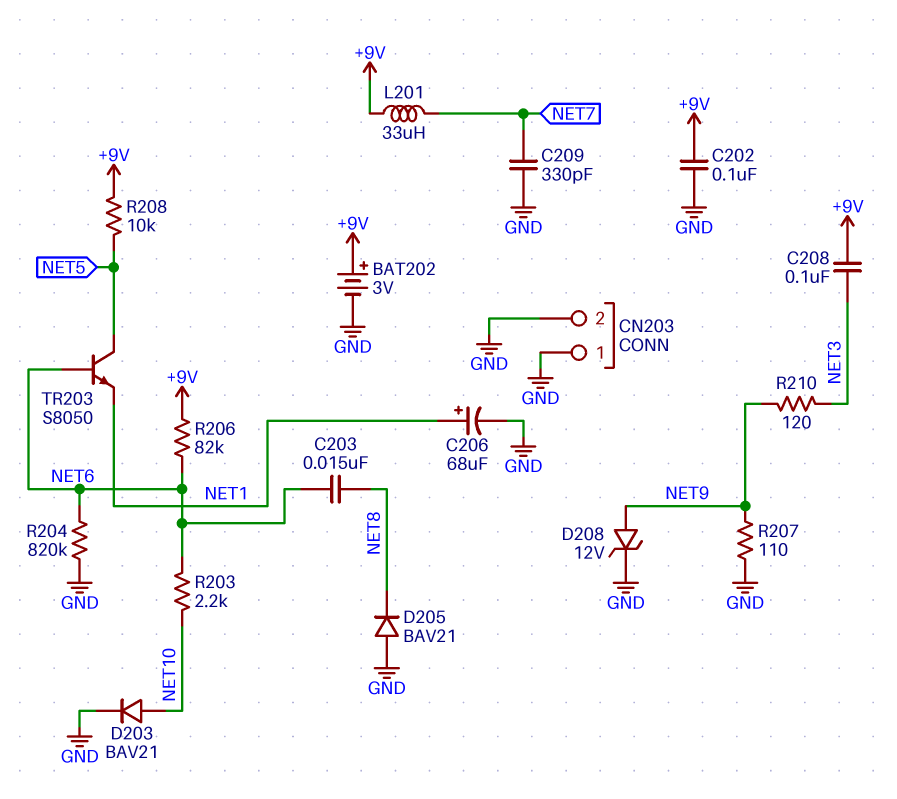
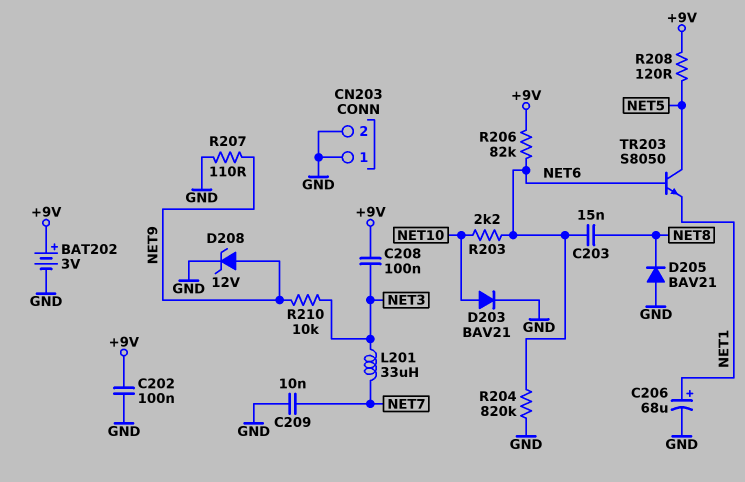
C209: 330pF (GND, NET7) -> 10nF (GND, NET7)
L201: 33uH (+9V, NET7) -> 33uH (NET3, NET7)
R208: 10k (+9V, NET5) -> 120 (+9V, NET5)
R210: 120 (NET3, NET9) -> 10k (NET3, NET9)

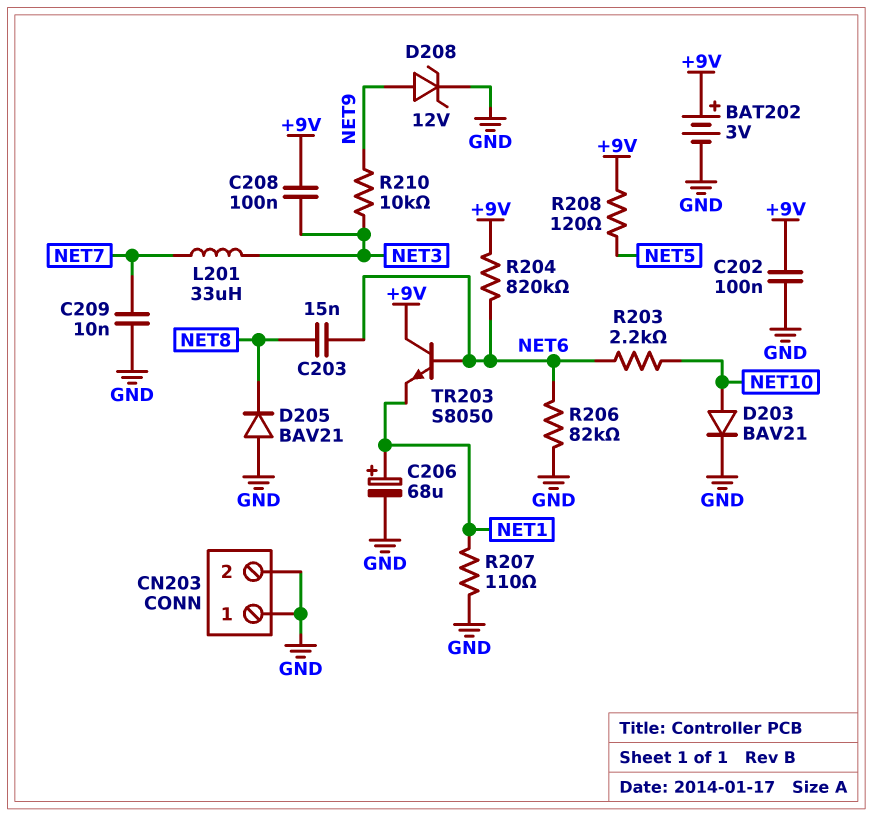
R204: 820k (GND, NET6) -> 820k (+9V, NET6)
R206: 82k (+9V, NET6) -> 82k (GND, NET6)
R207: 110 (GND, NET9) -> 110 (GND, NET1)
TR203: NPN S8050 (B NET6, C NET5, E NET1) -> NPN S8050 (B NET6, C +9V, E NET1)

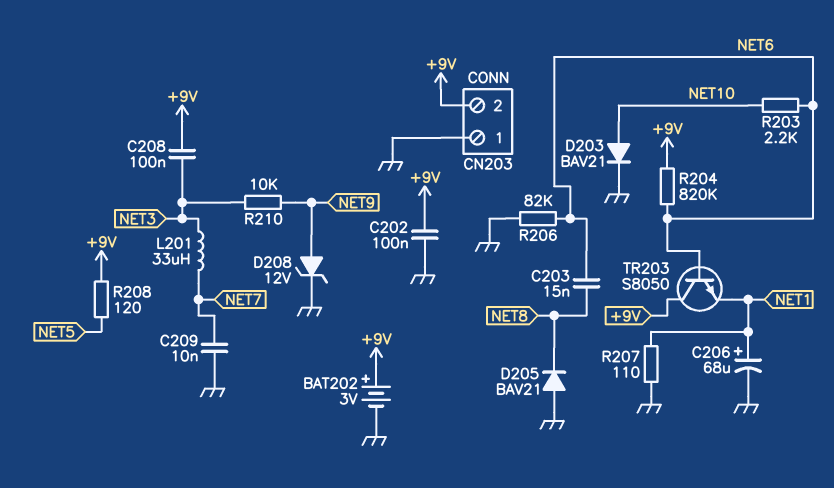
CN203 pin 2: GND -> +9V

